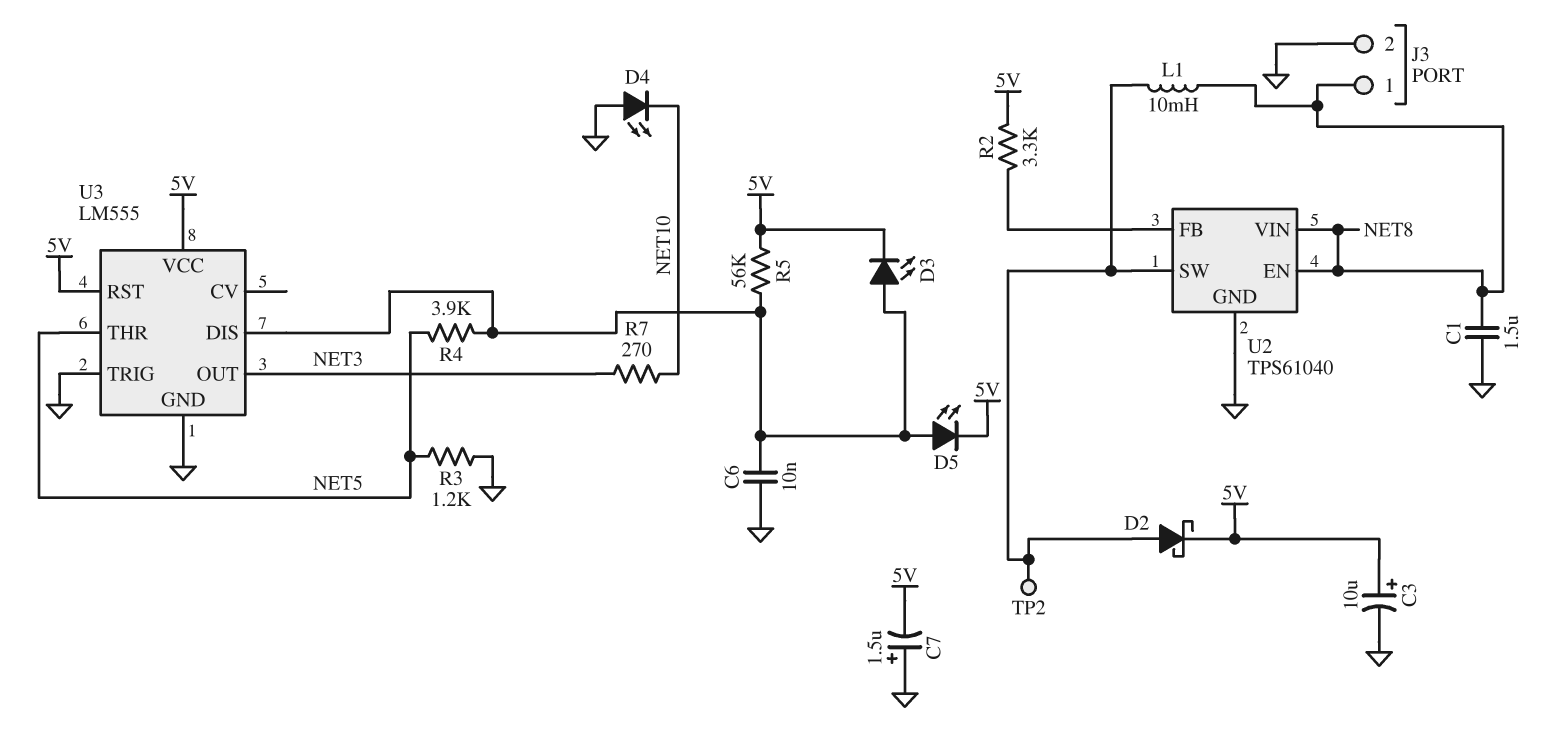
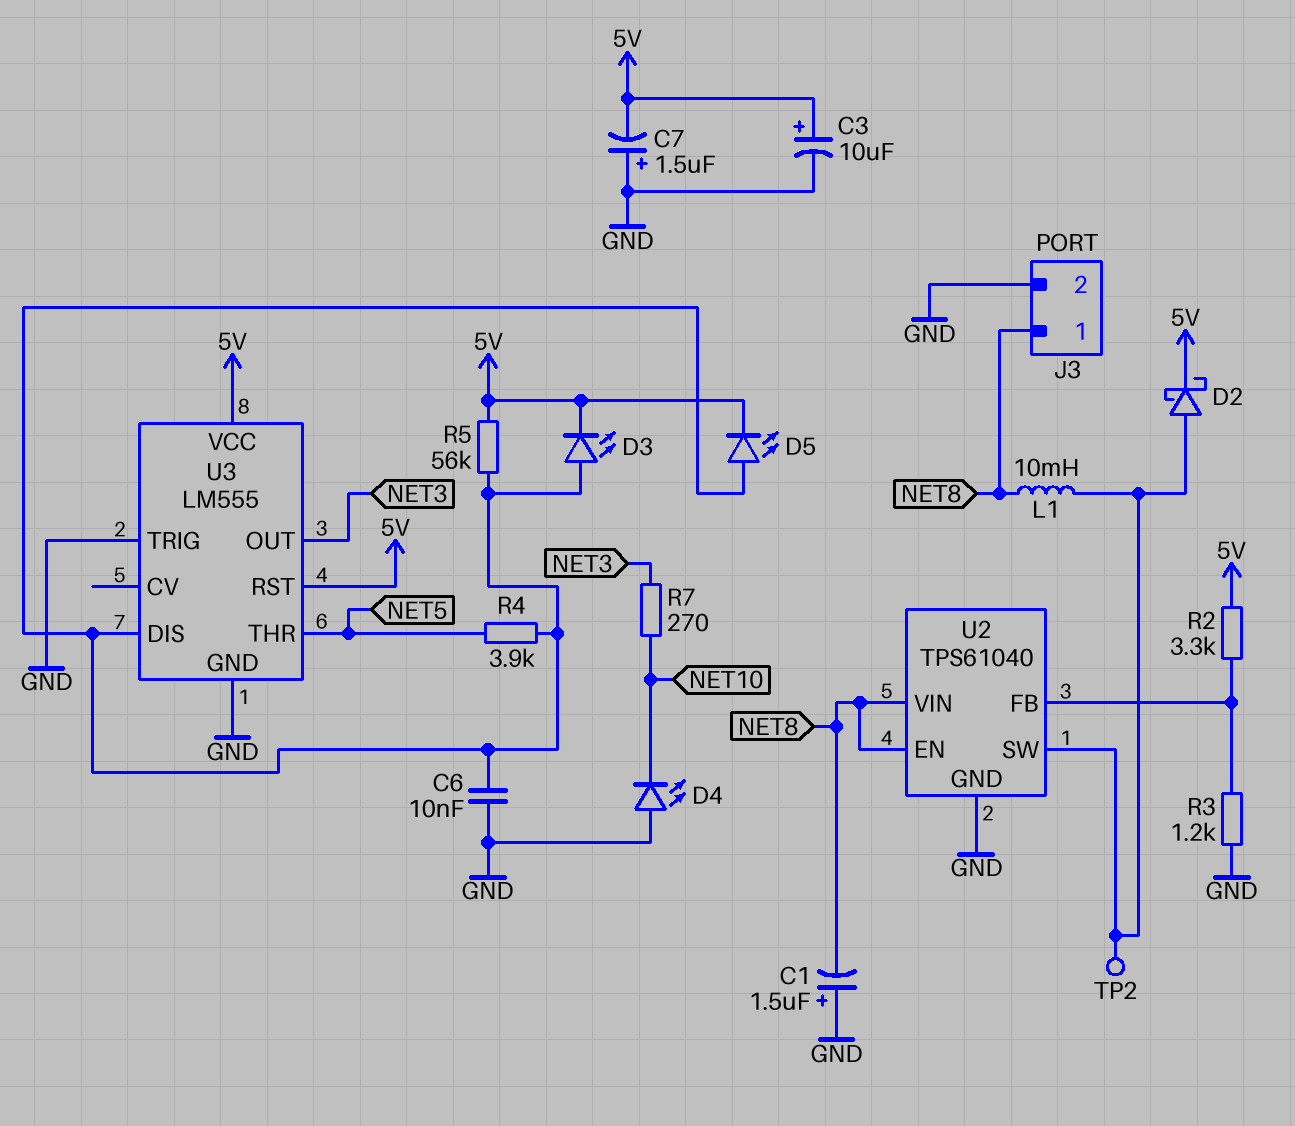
C1: 1.5uF (GND, NET8) -> 1.5uF (plus GND, minus NET8)
R3: 1.2k (GND, NET5) -> 1.2k (GND, U2/FB)

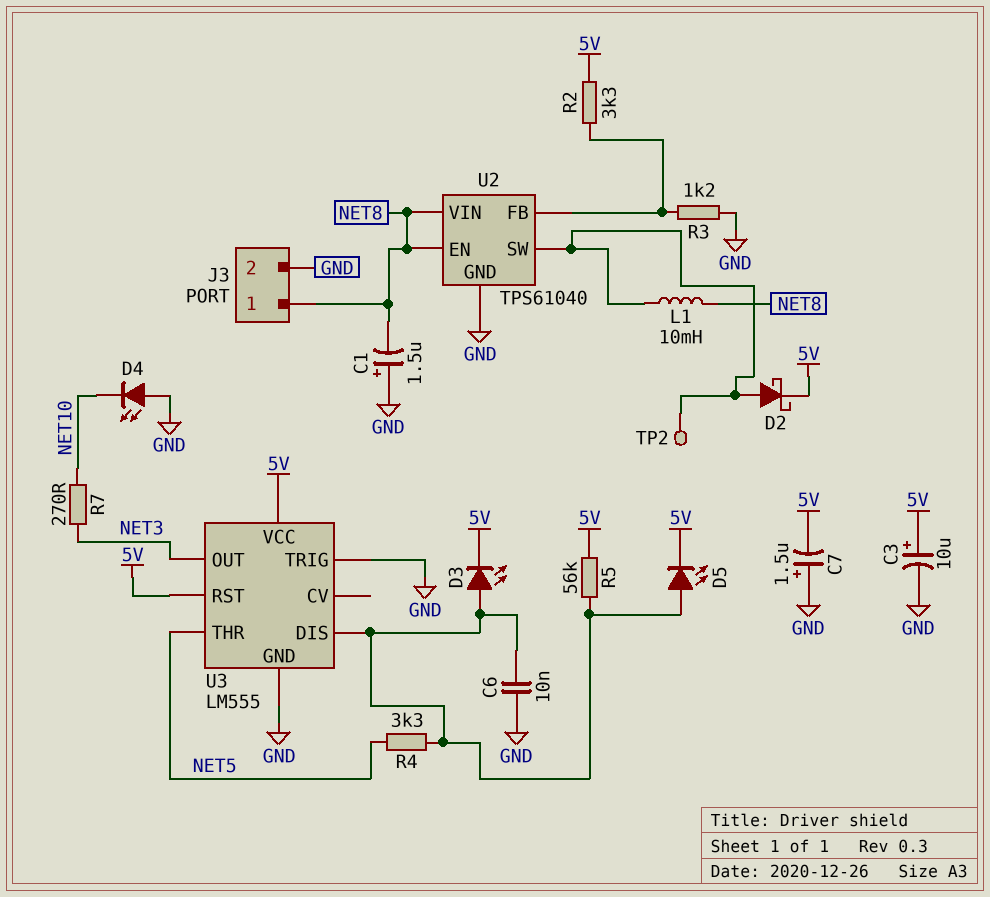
R4: 3.9k (NET5, U3/DIS) -> 3.3k (NET5, U3/DIS)

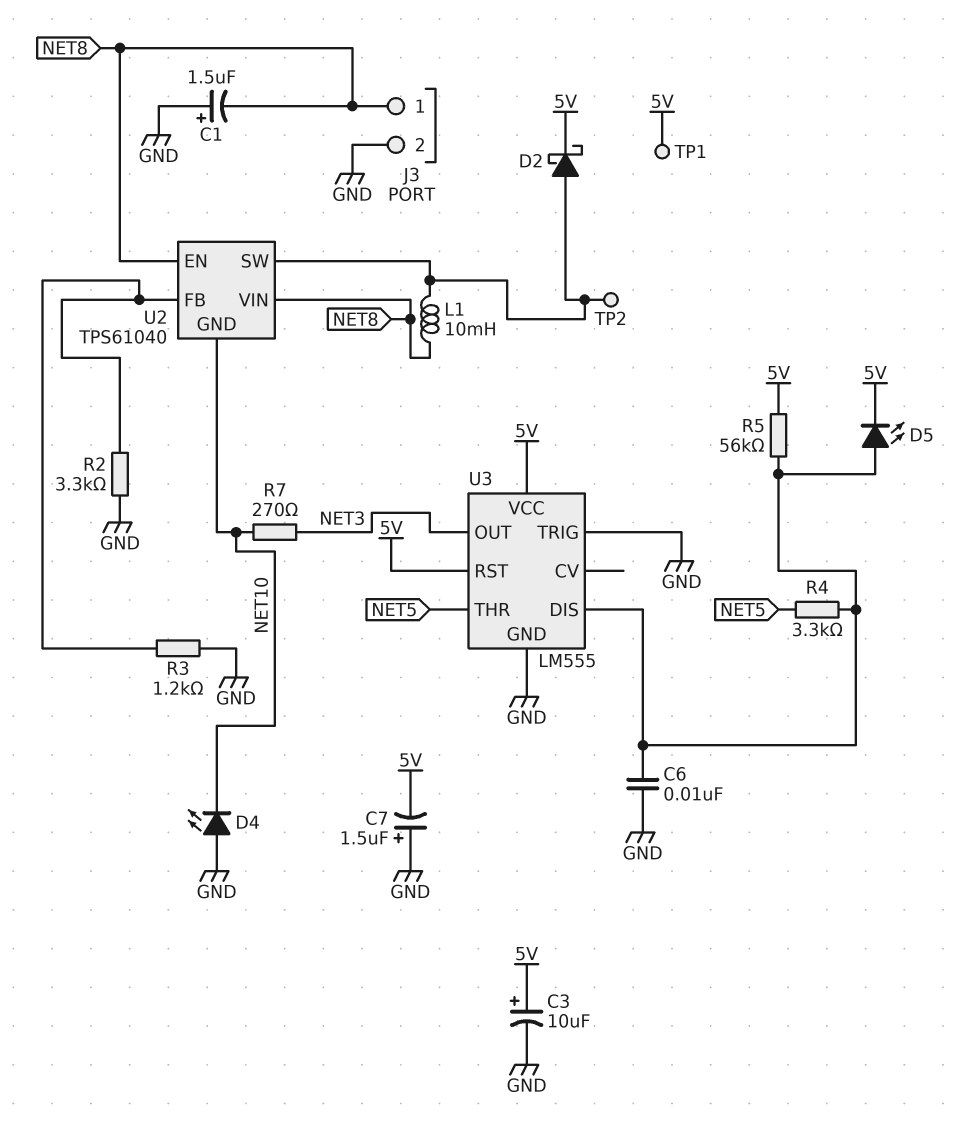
D3: LED (A U3/DIS, K 5V) -> none
R2: 3.3k (5V, U2/FB) -> 3.3k (GND, U2/FB)
TP1: none -> test point (5V)
U2 pin GND: GND -> NET10

